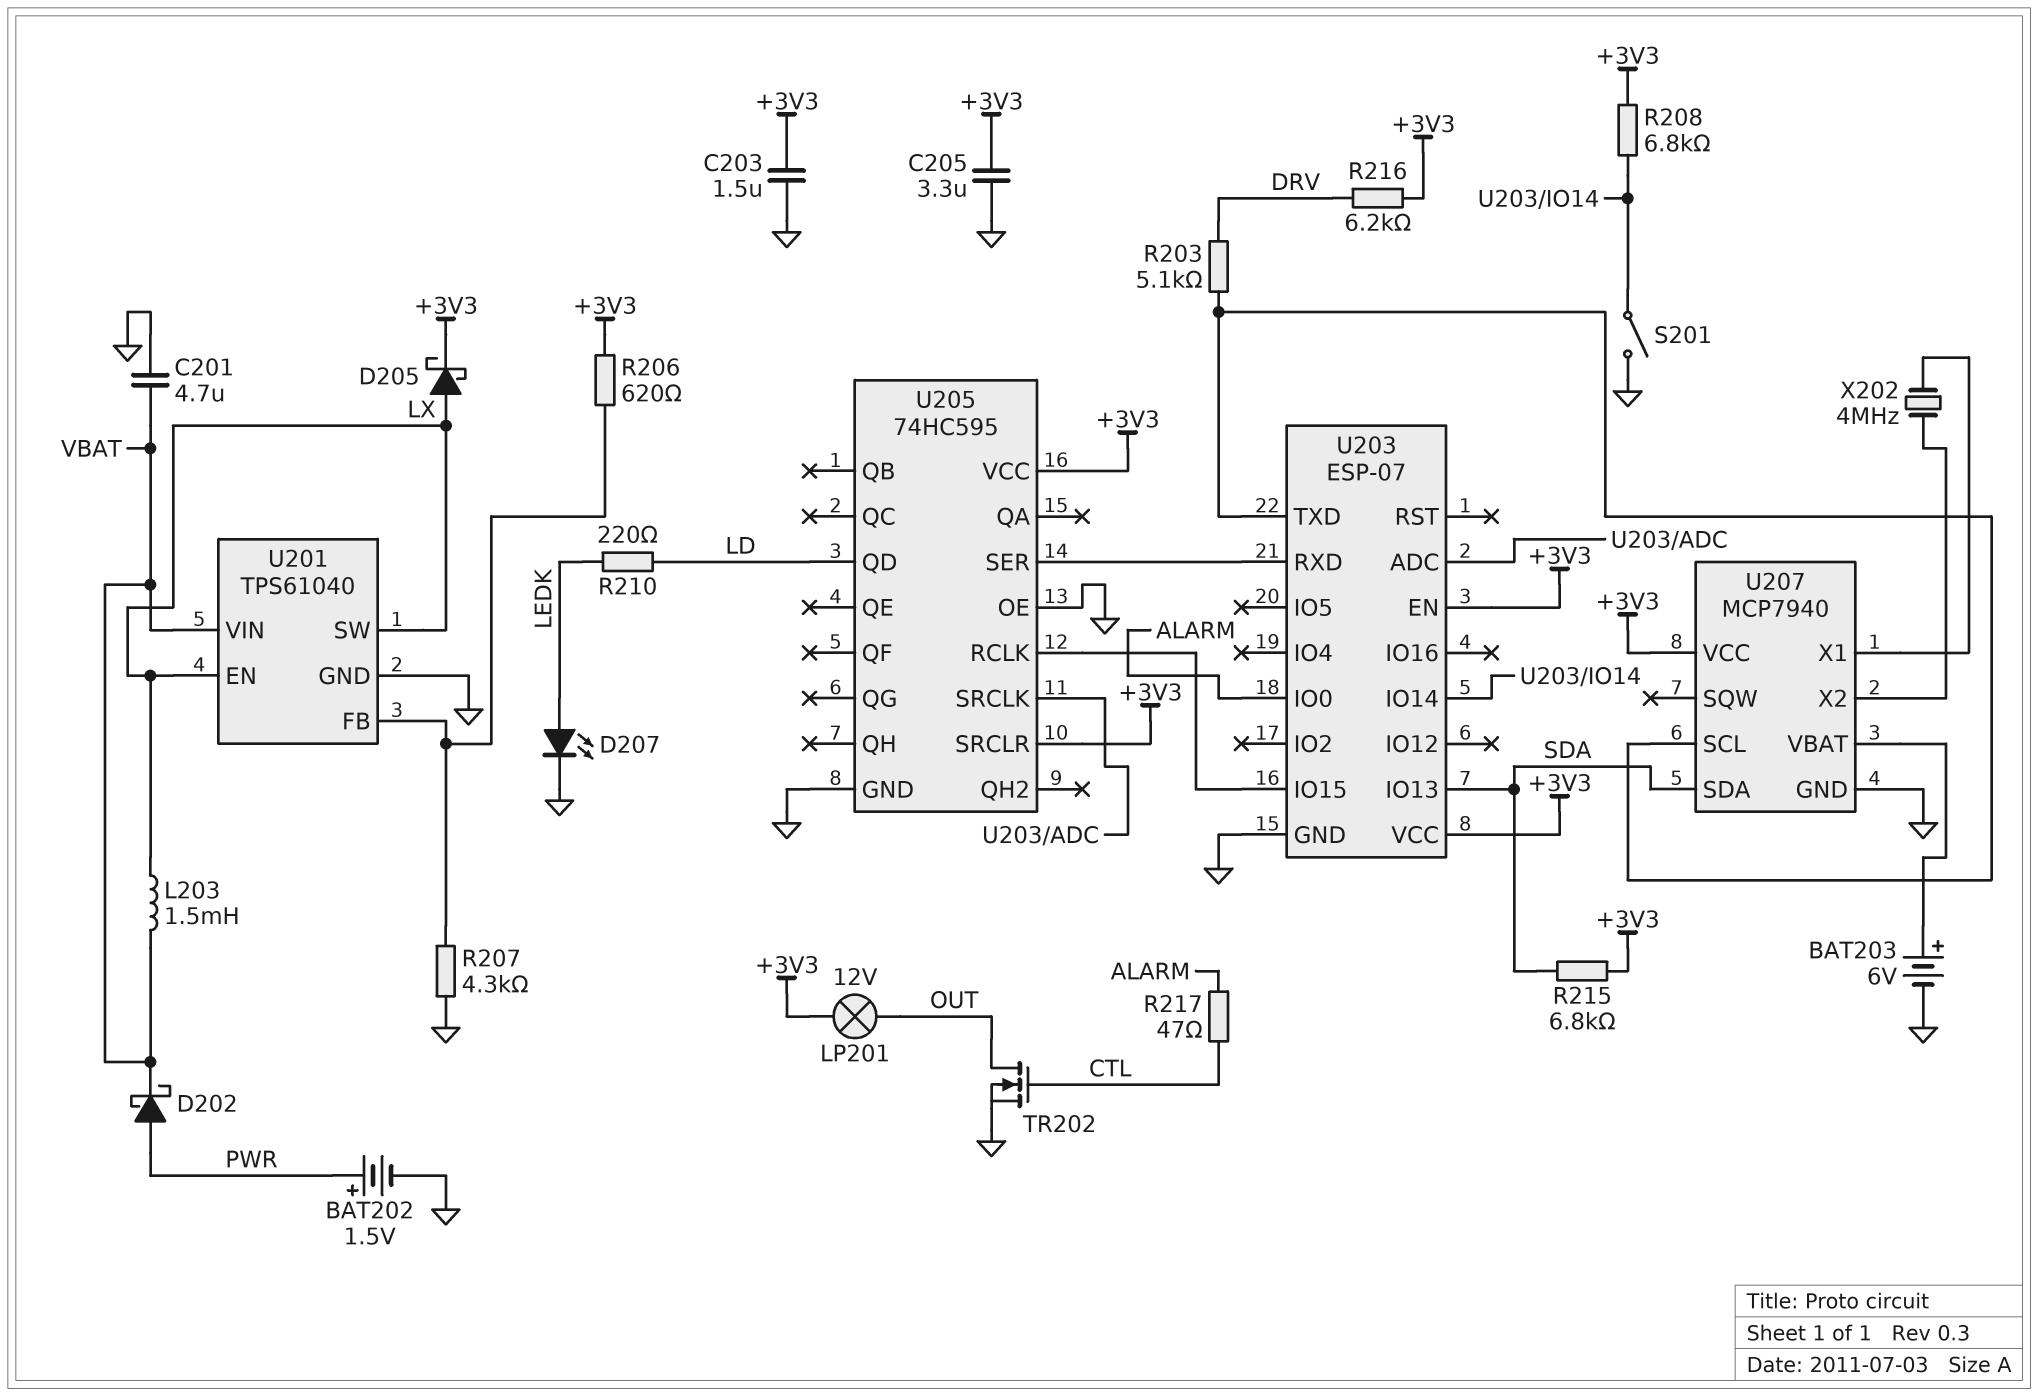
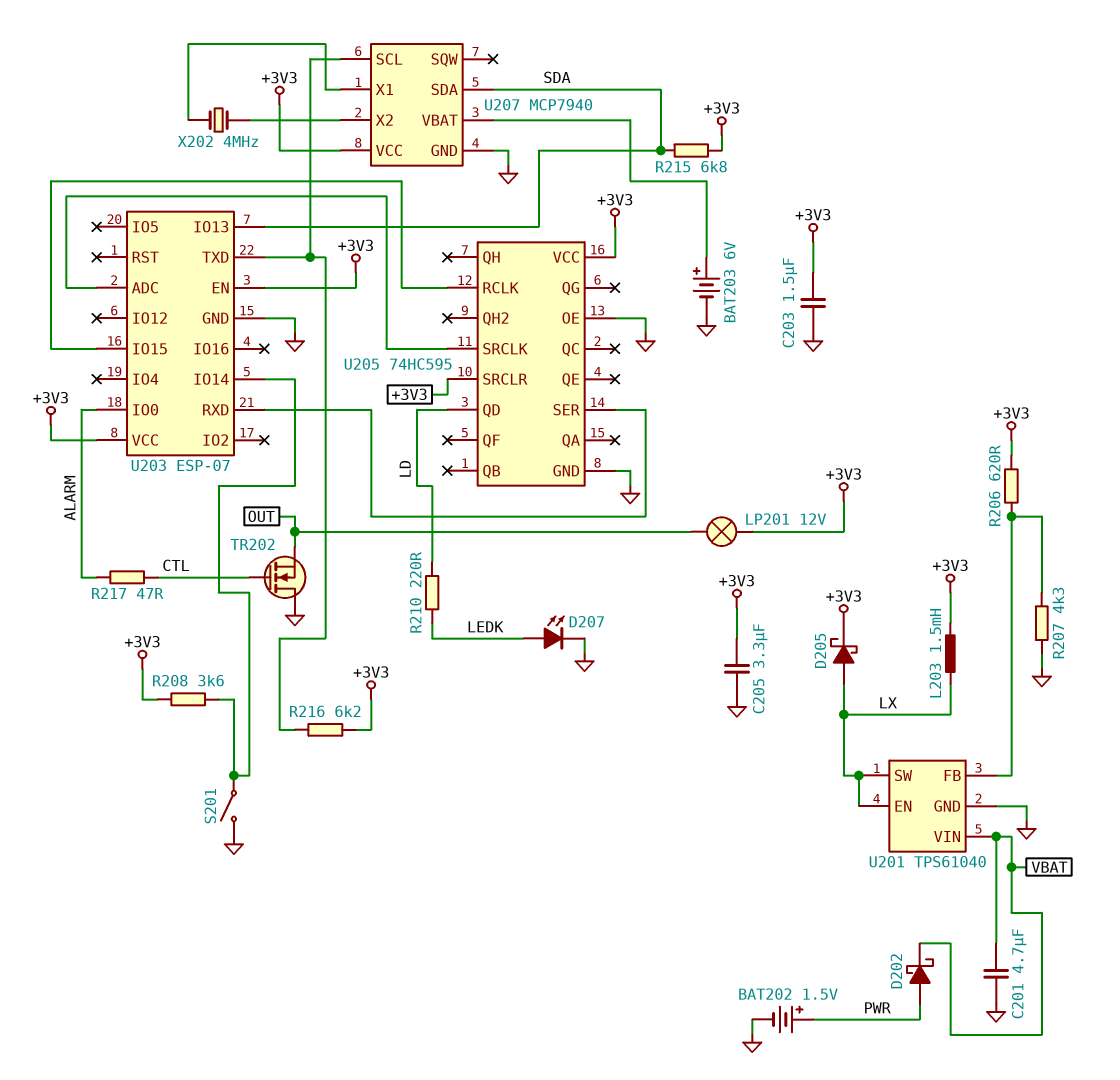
L203: 1.5mH (LX, VBAT) -> 1.5mH (+3V3, LX)
R203: 5.1k (DRV, U203/TXD) -> none
R208: 6.8k (+3V3, U203/IO14) -> 3.6k (+3V3, U203/IO14)
R216: 6.2k (+3V3, DRV) -> 6.2k (+3V3, U203/TXD)
TR202: NMOS (G CTL, D OUT, S GND) -> NMOS (G CTL, D GND, S OUT)

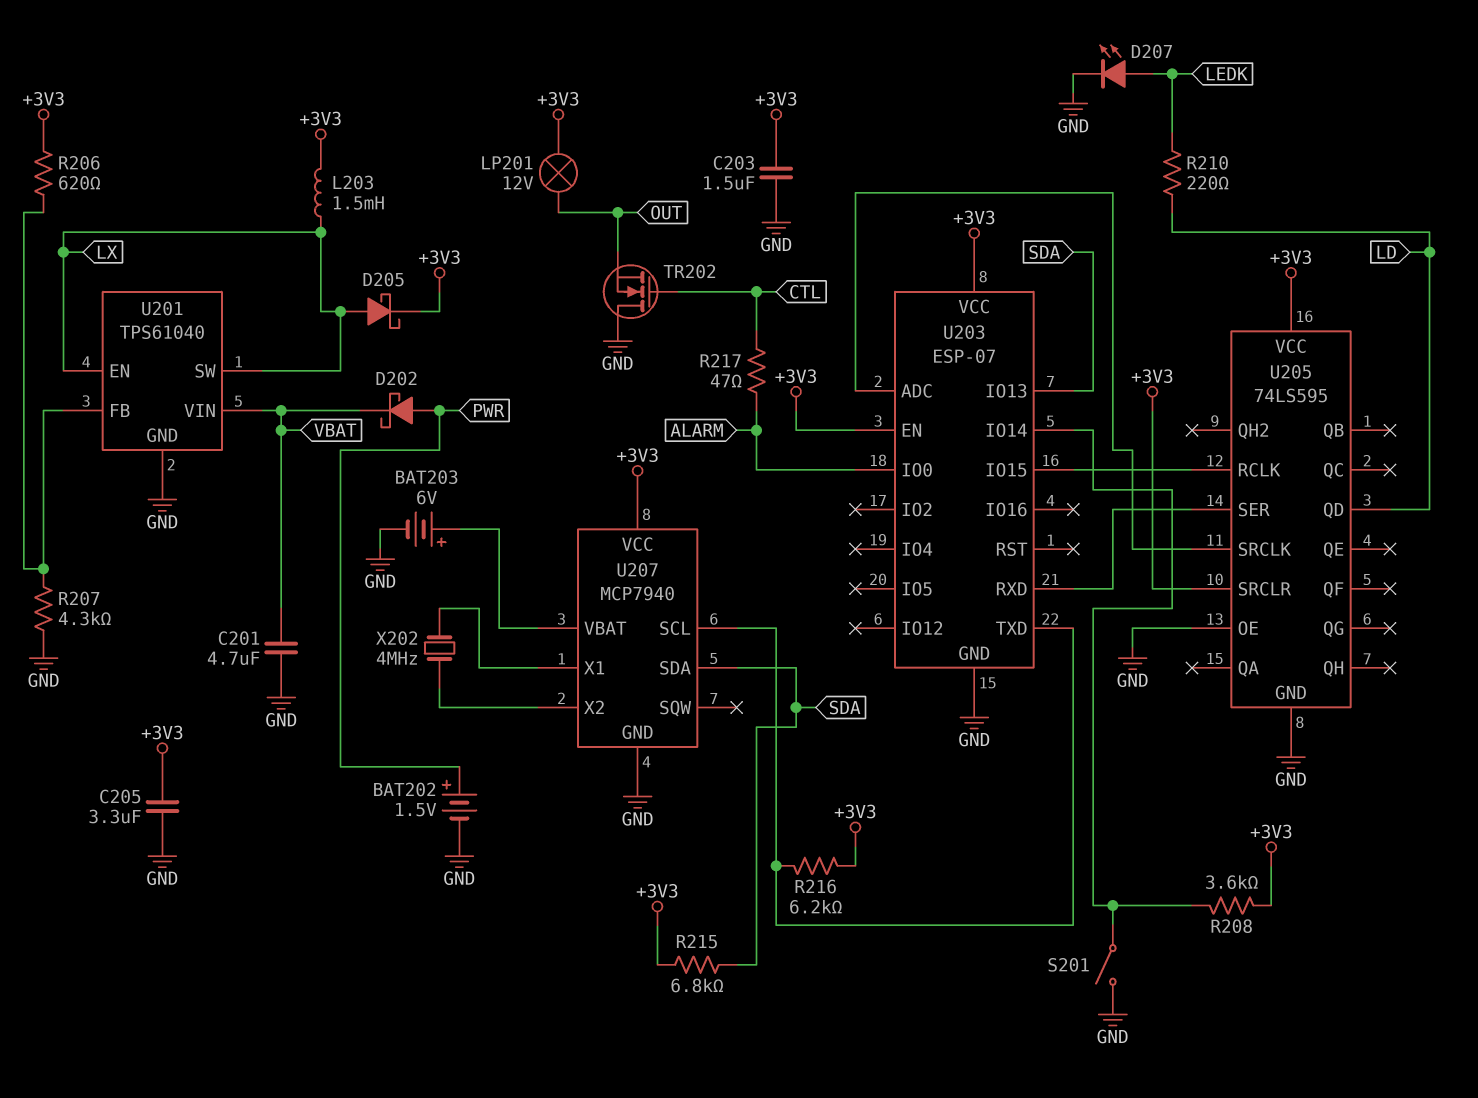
U205: 74HC595 -> 74LS595

